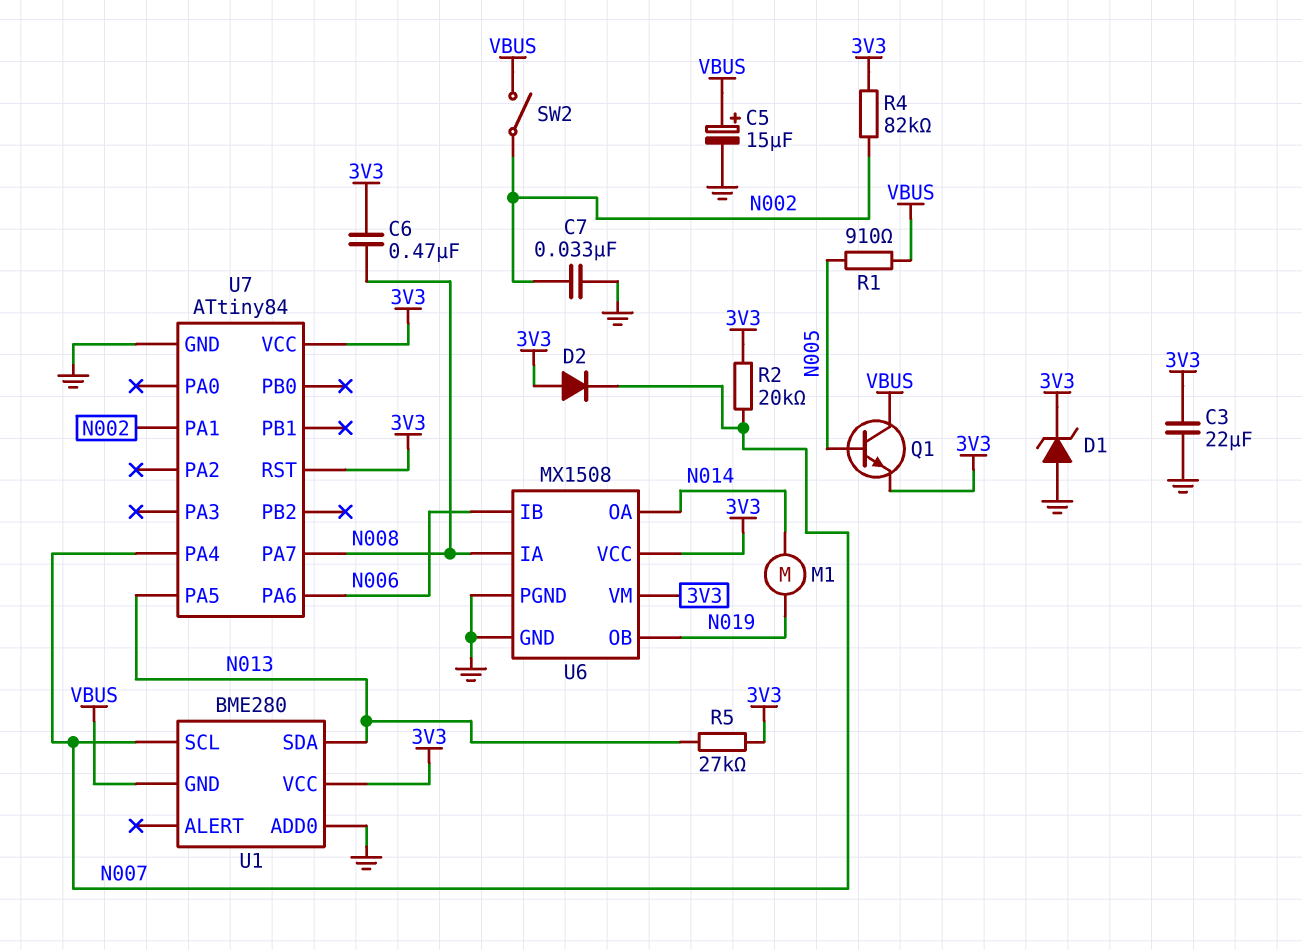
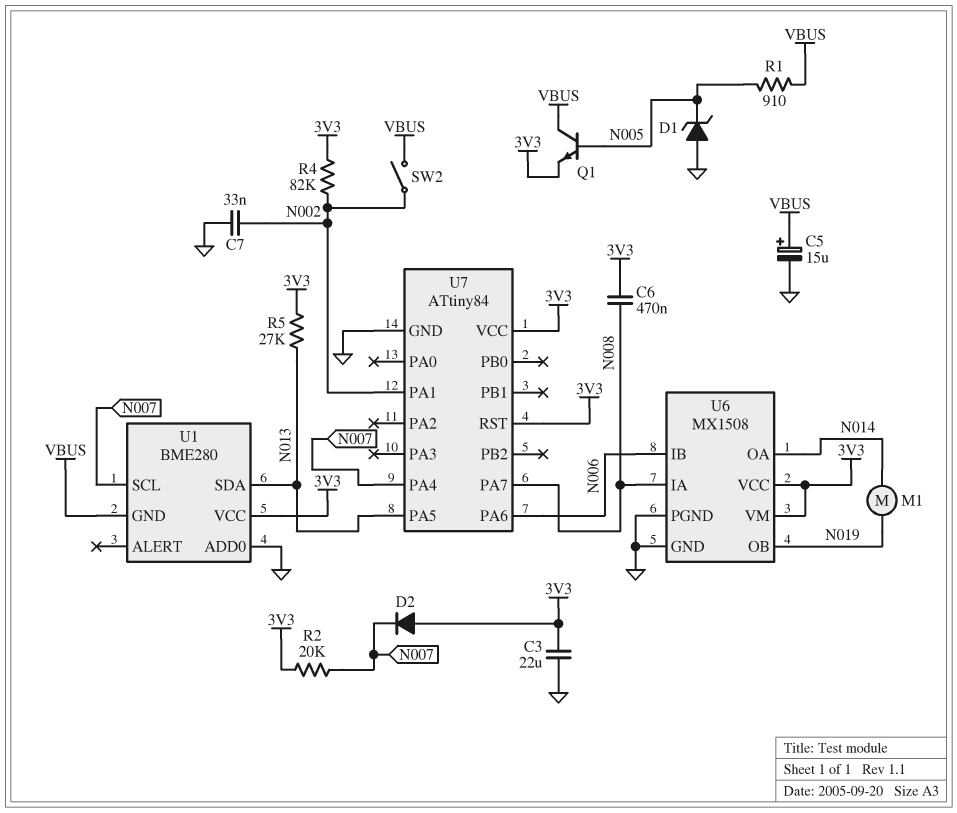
D1: zener (A GND, K 3V3) -> zener (A GND, K N005)

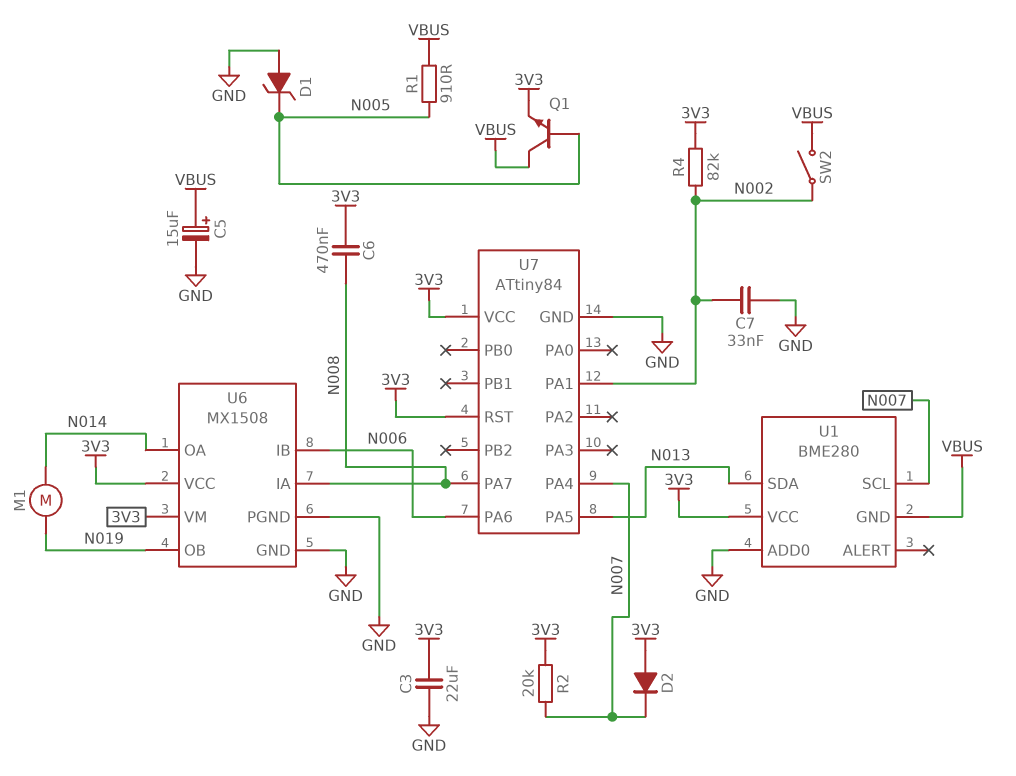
R5: 27k (3V3, N013) -> none

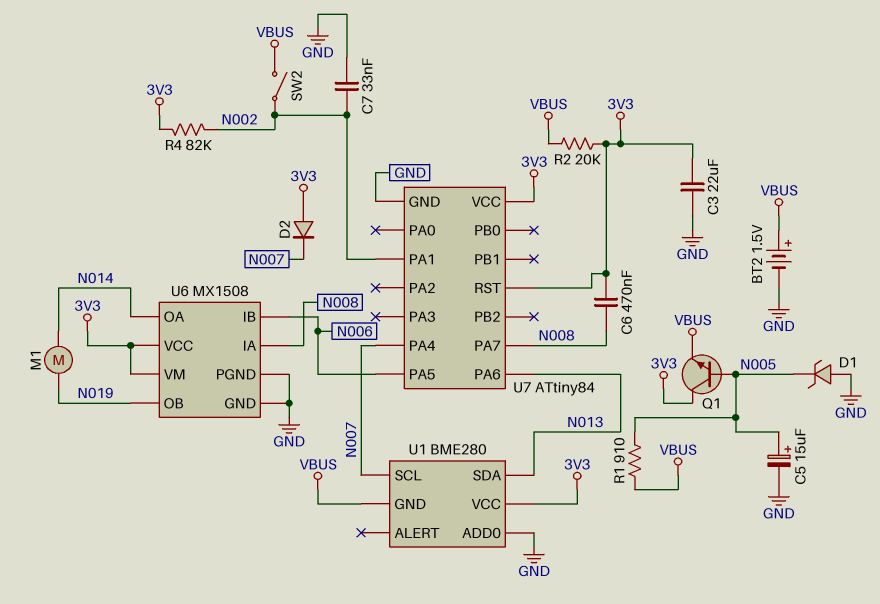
BT2: none -> 1.5V (plus VBUS, minus GND)
C5: 15uF (plus VBUS, minus GND) -> 15uF (plus N005, minus GND)
Q1: NPN (B N005, C VBUS, E 3V3) -> NPN (B N005, C 3V3, E VBUS)
R2: 20k (3V3, N007) -> 20k (3V3, VBUS)
U7 pin PA5: N013 -> N006
U7 pin PA6: N006 -> N013

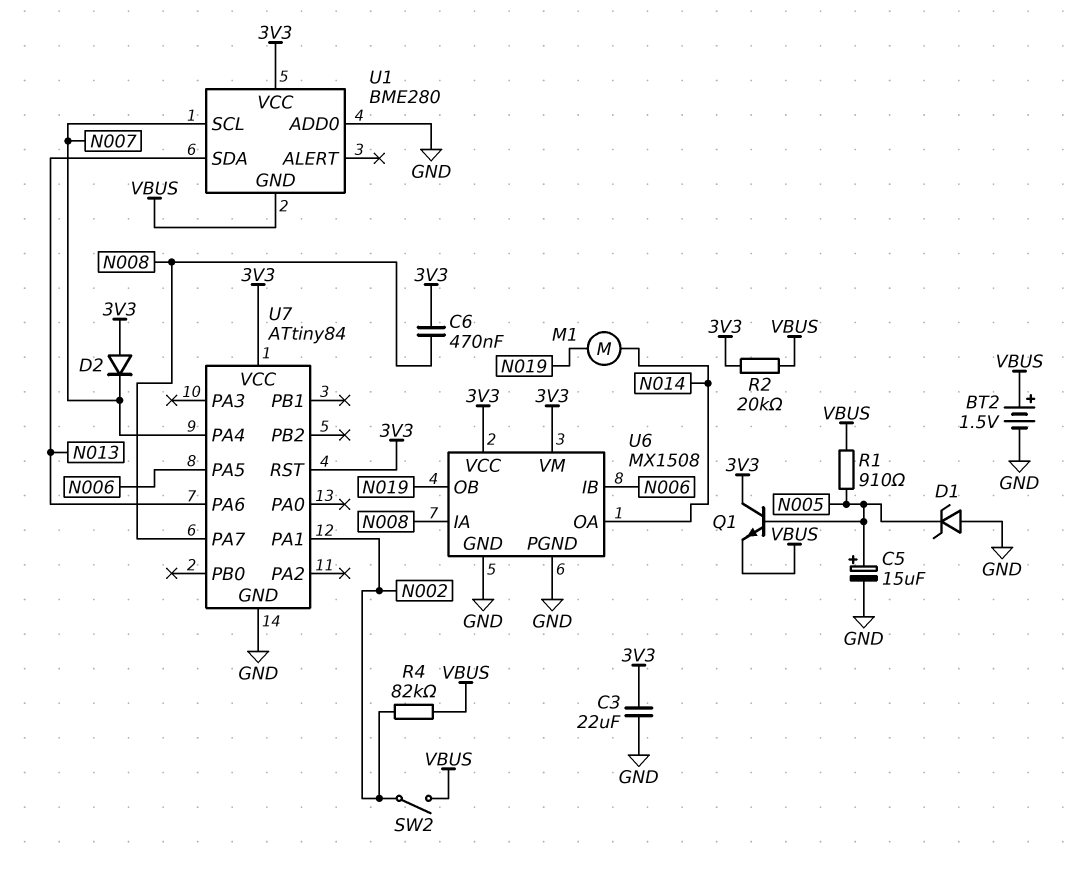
C7: 33nF (GND, N002) -> none
R4: 82k (3V3, N002) -> 82k (N002, VBUS)

